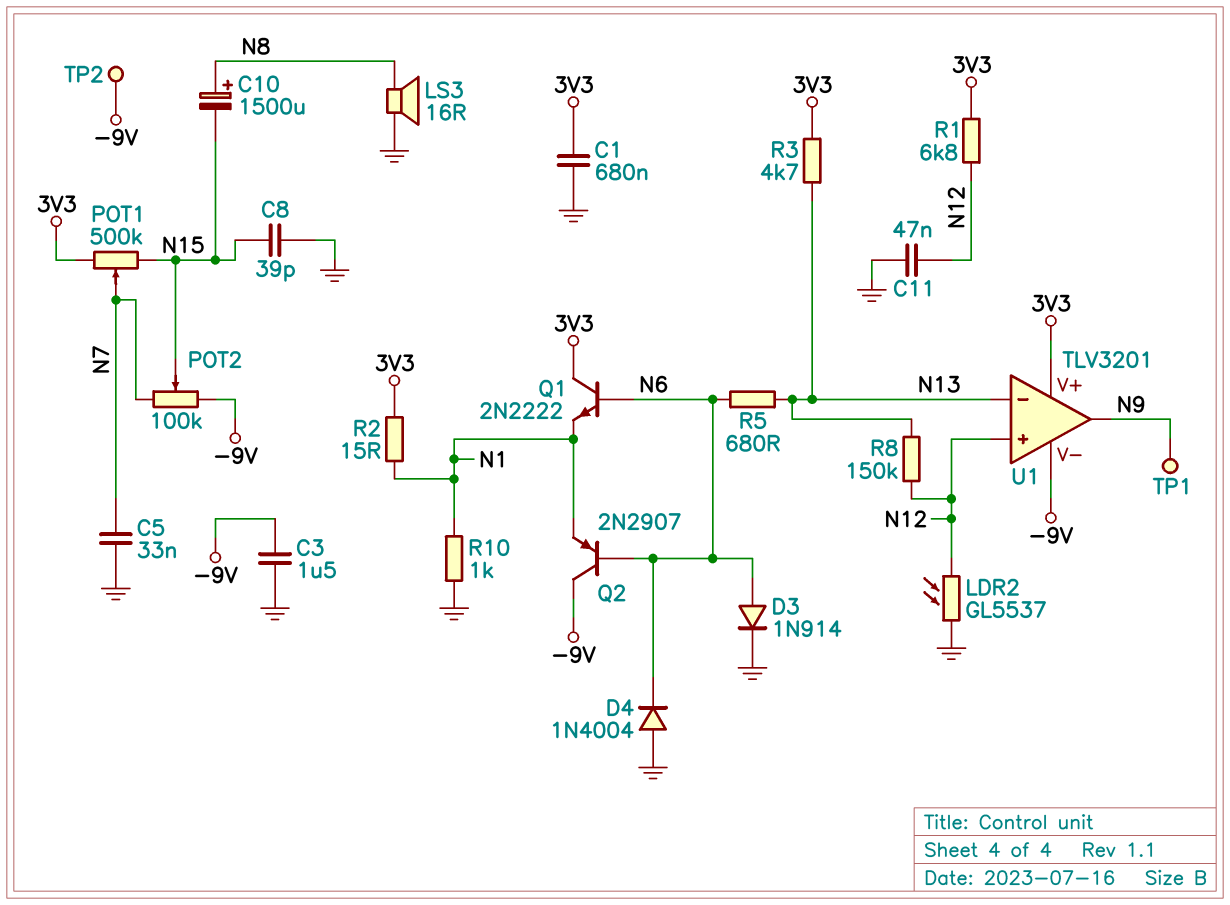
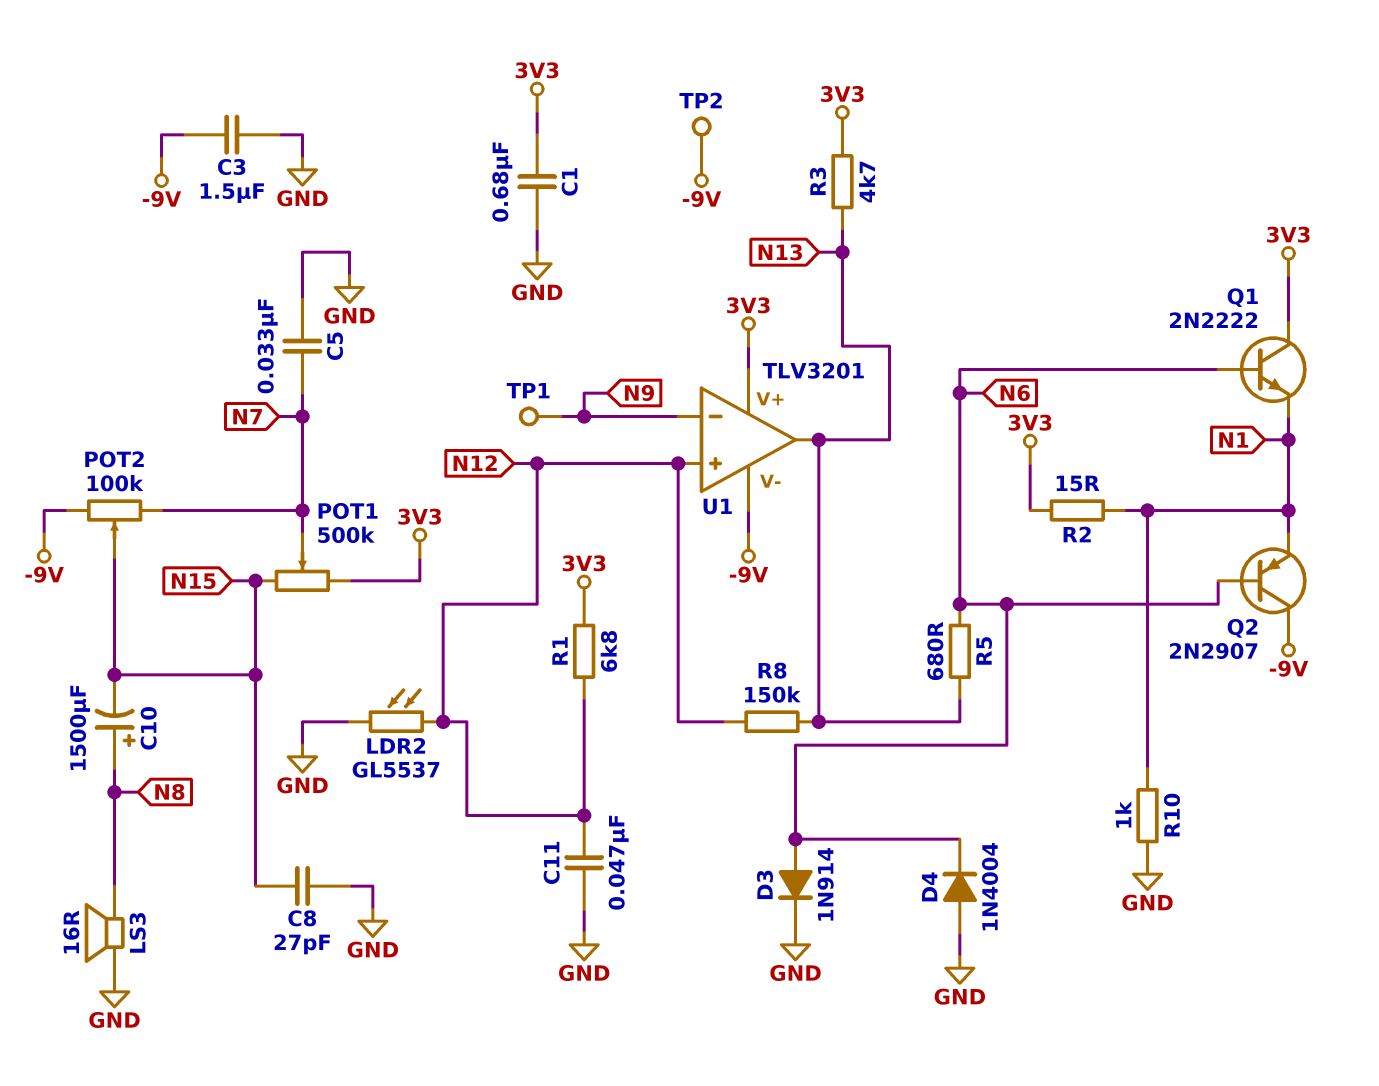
C8: 39pF (GND, N15) -> 27pF (GND, N15)
U1 pin in-: N13 -> N9
U1 pin out: N9 -> N13

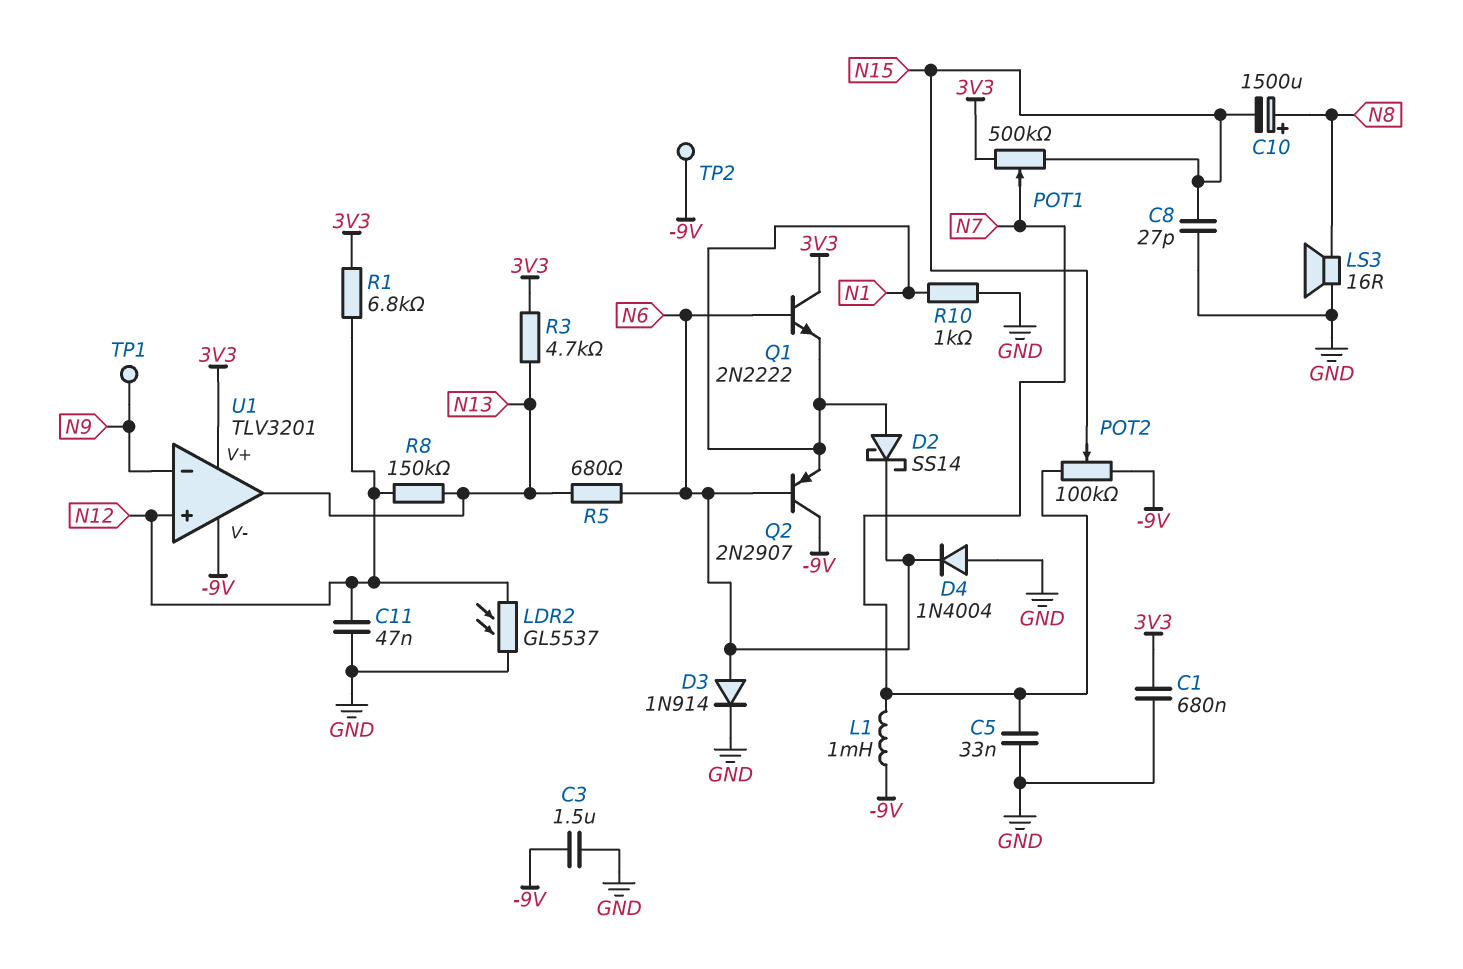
D2: none -> schottky SS14 (A N1, K N6)
L1: none -> 1mH (-9V, N7)
R2: 15 (3V3, N1) -> none

